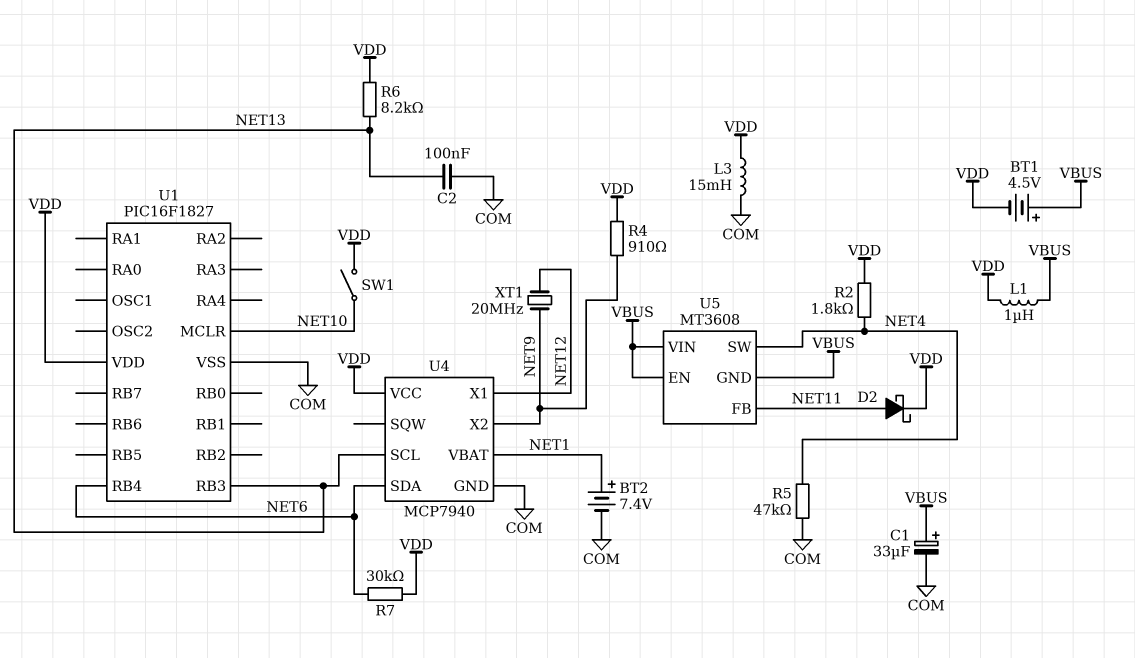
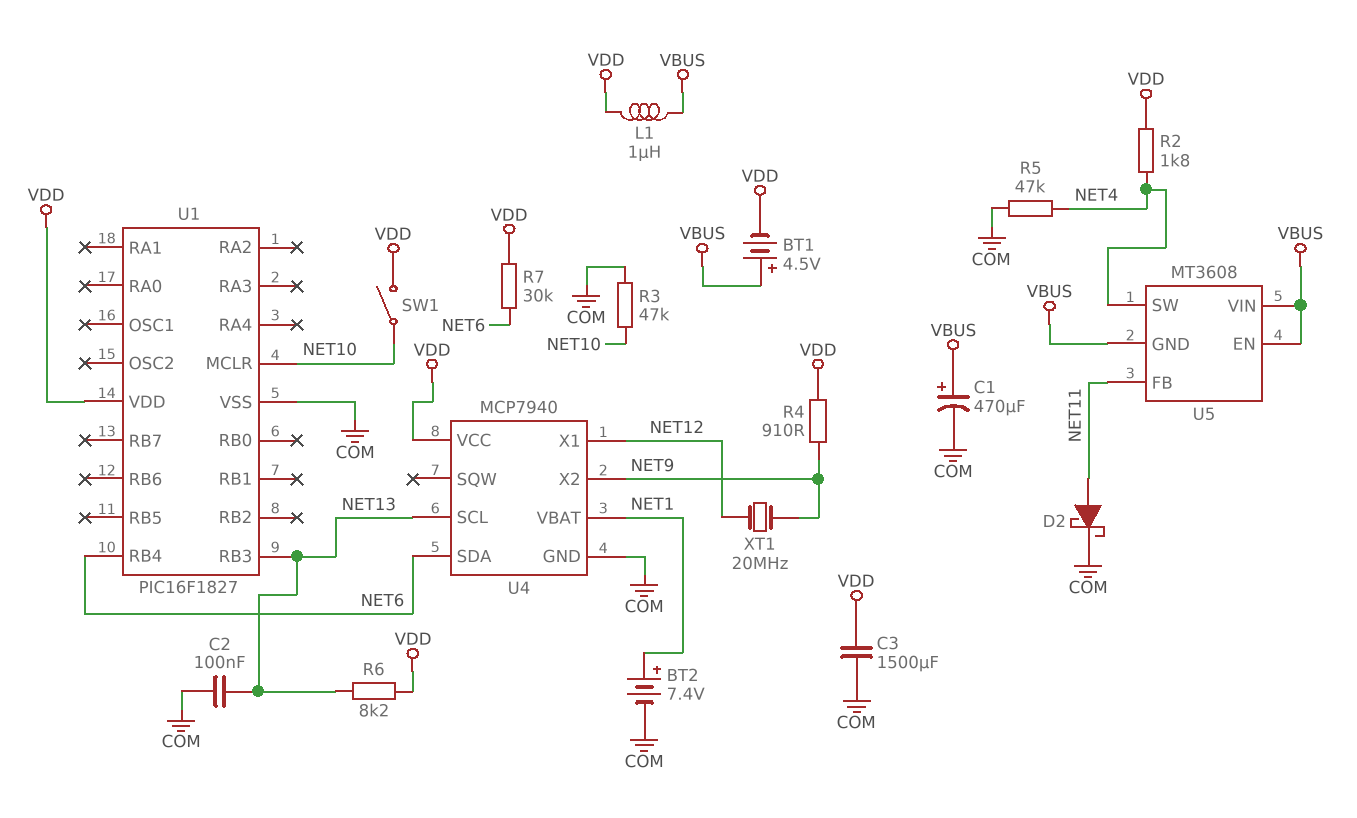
C1: 33uF (plus VBUS, minus COM) -> 470uF (plus VBUS, minus COM)
C3: none -> 1500uF (COM, VDD)
D2: schottky (A NET11, K VDD) -> schottky (A NET11, K COM)
L3: 15mH (COM, VDD) -> none
R3: none -> 47k (COM, NET10)

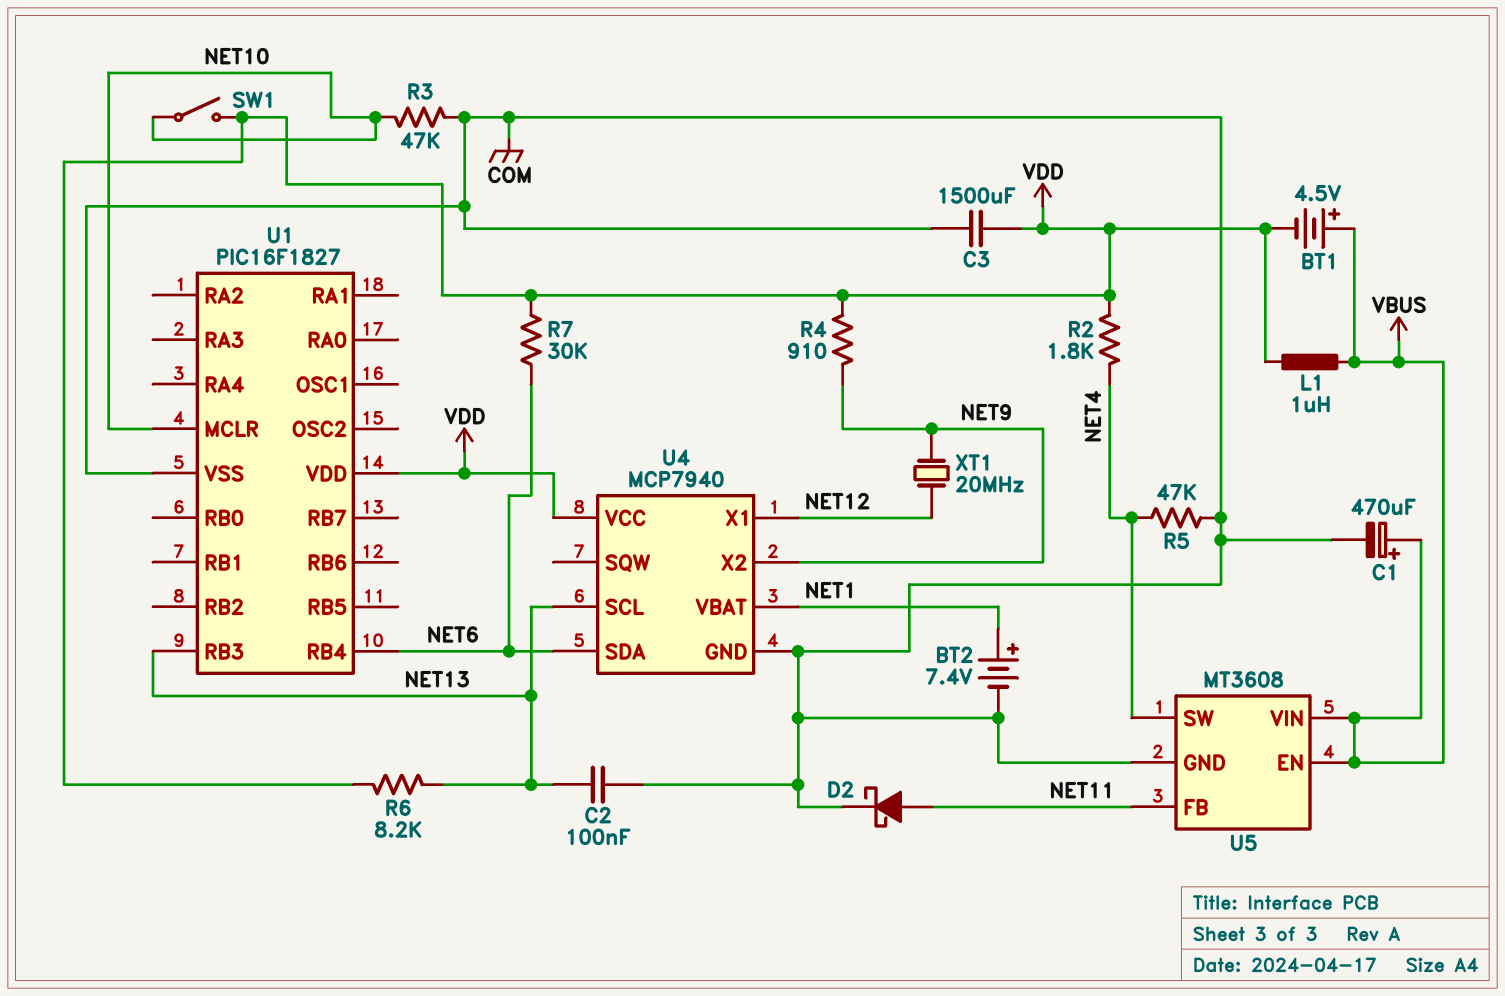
U5 pin GND: VBUS -> COM

